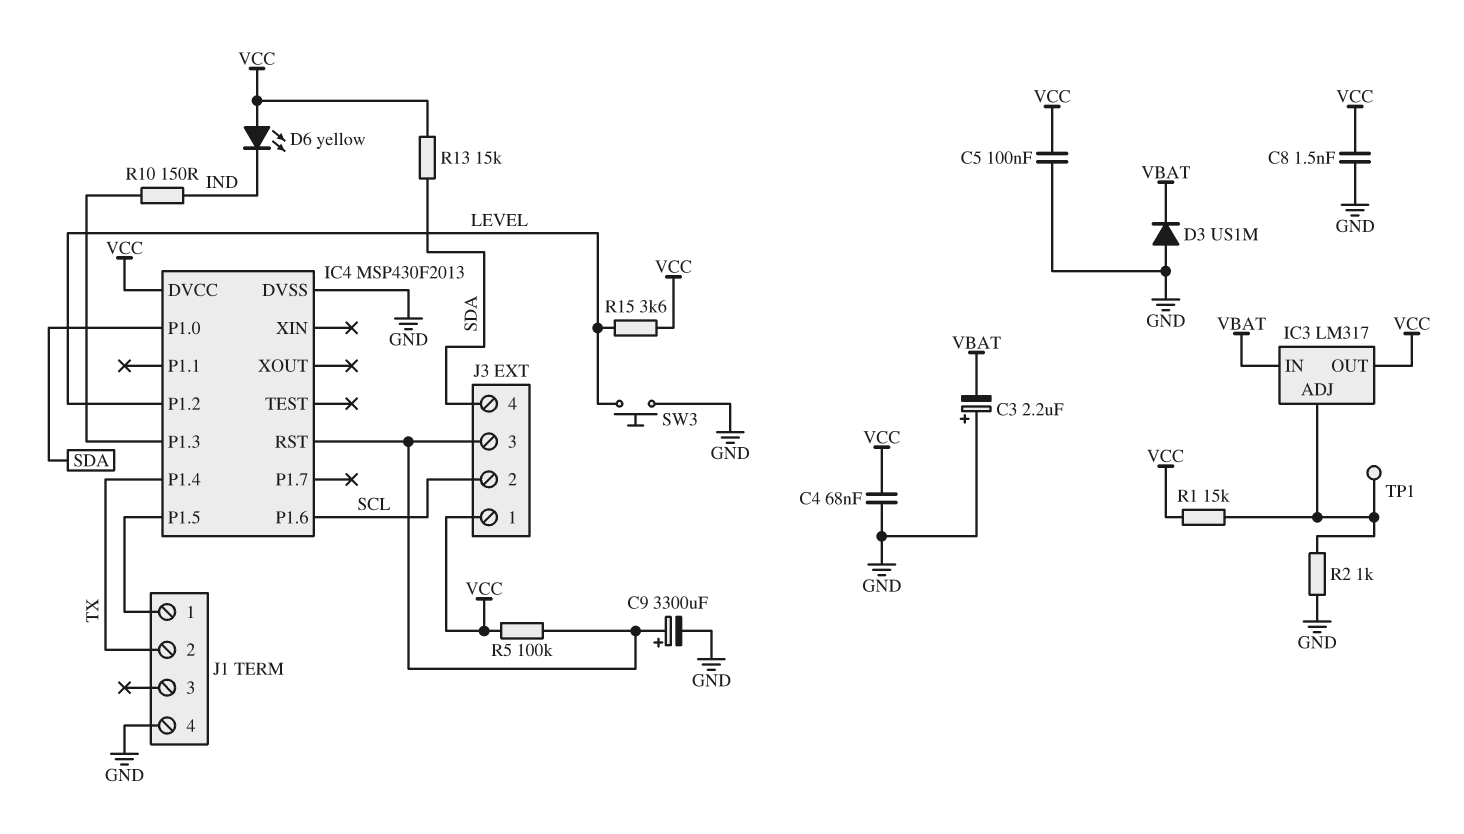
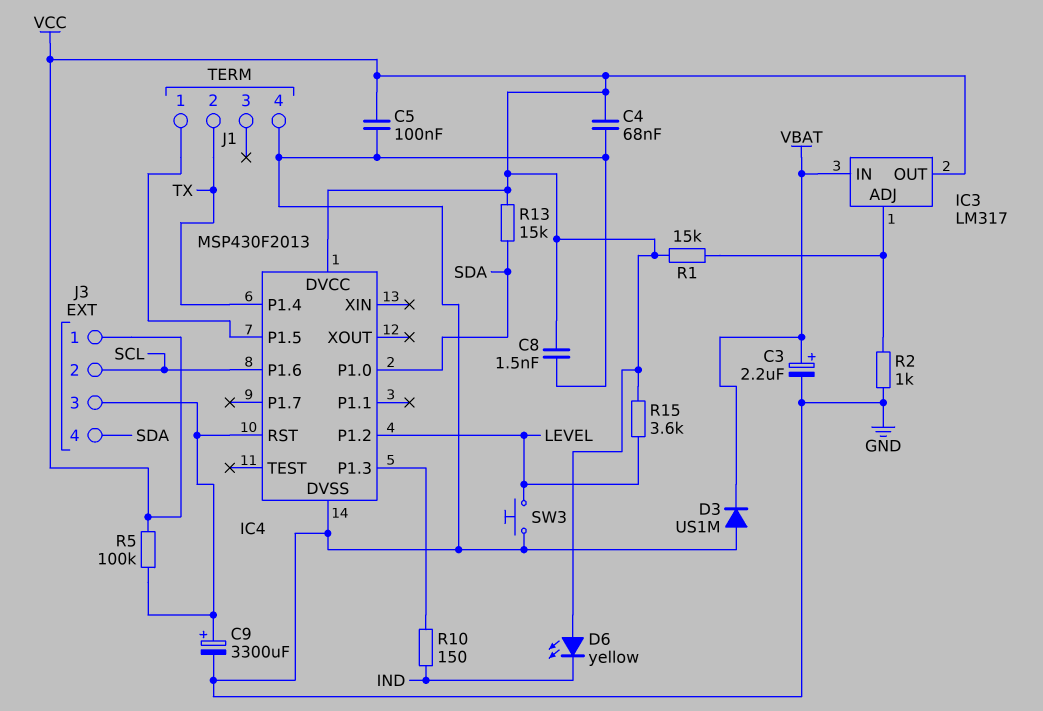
C3: 2.2uF (plus GND, minus VBAT) -> 2.2uF (plus VBAT, minus GND)
TP1: test point (IC3/ADJ) -> none

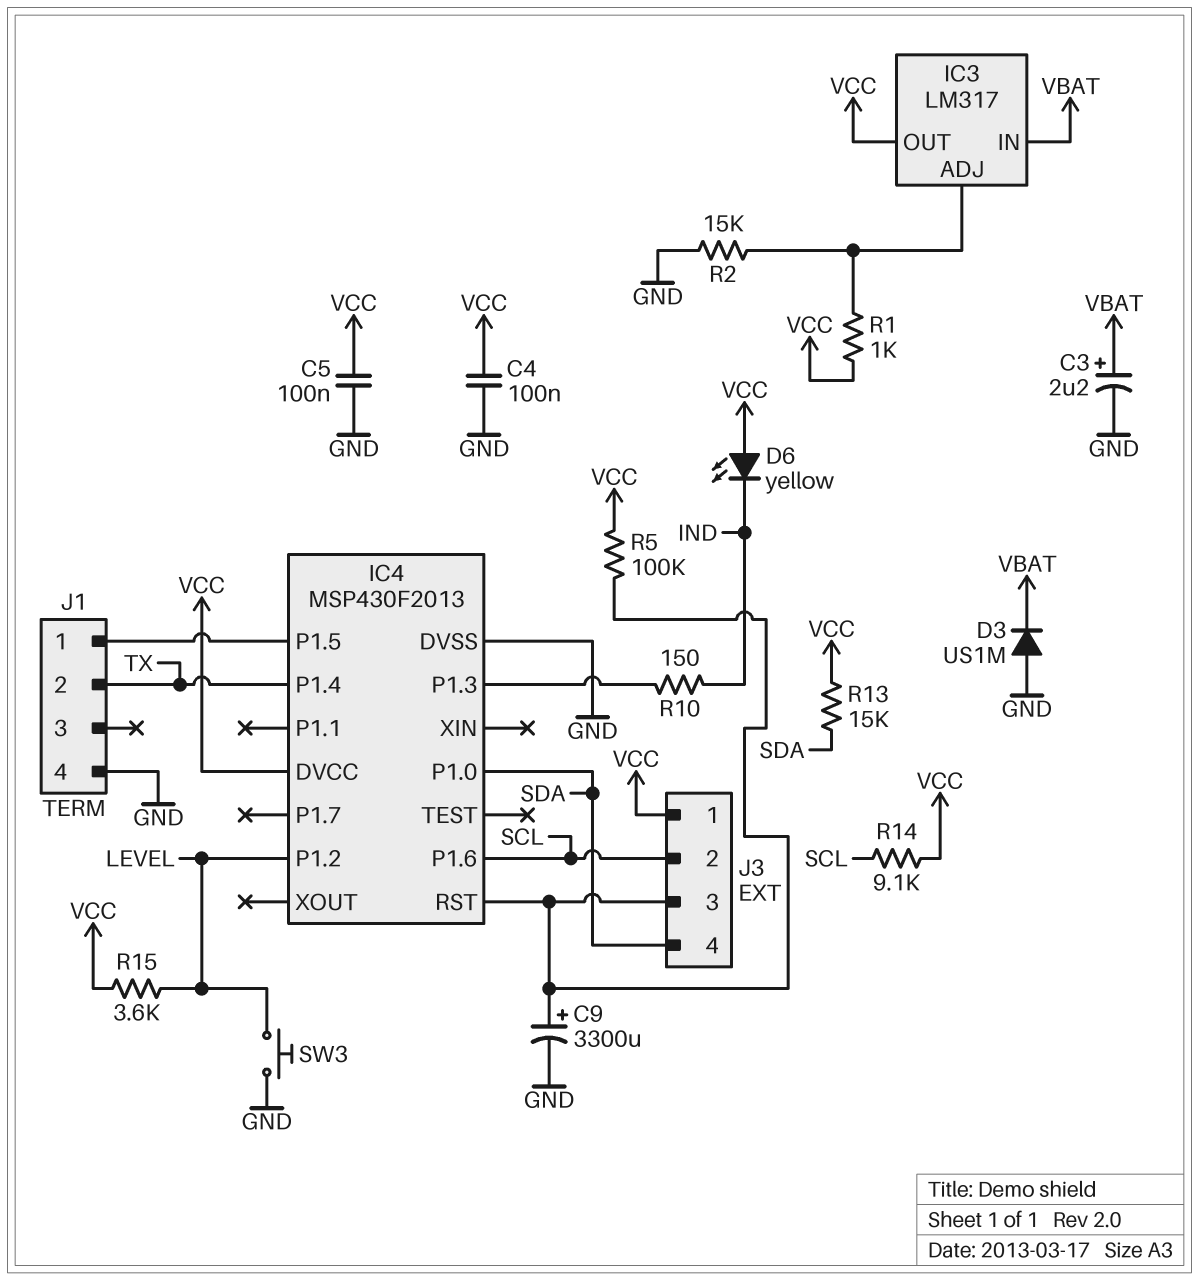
C4: 68nF (GND, VCC) -> 100nF (GND, VCC)
C8: 1.5nF (GND, VCC) -> none
R1: 15k (IC3/ADJ, VCC) -> 1k (IC3/ADJ, VCC)
R2: 1k (GND, IC3/ADJ) -> 15k (GND, IC3/ADJ)
R14: none -> 9.1k (SCL, VCC)

